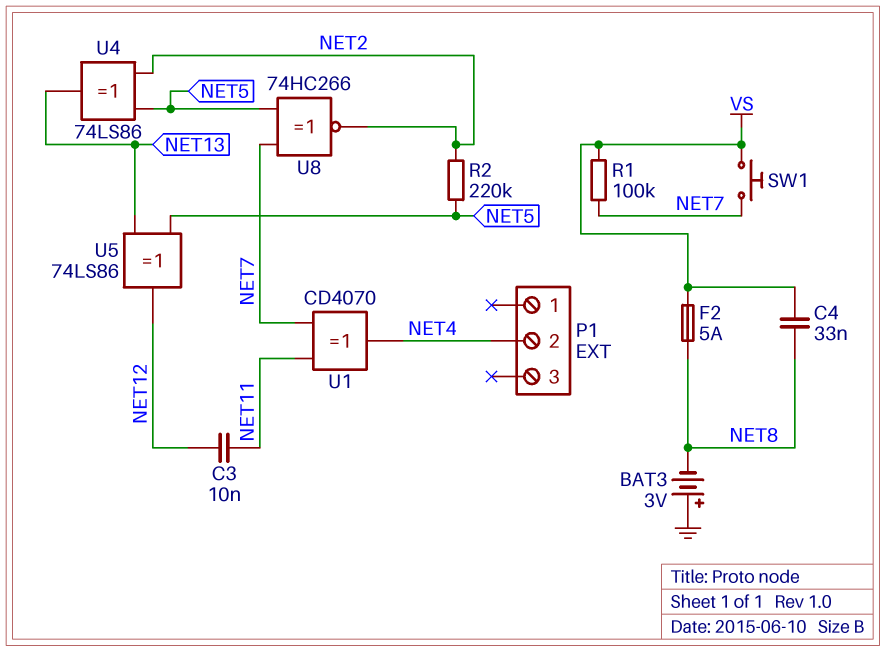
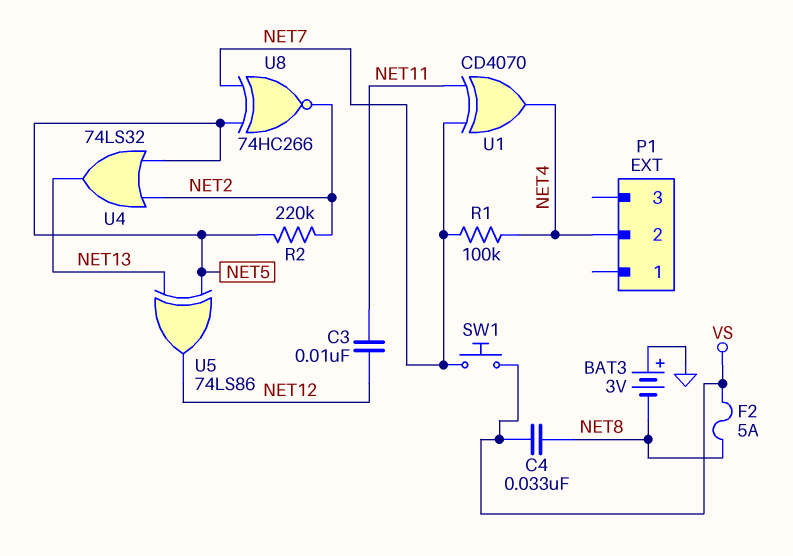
R1: 100k (NET7, VS) -> 100k (NET4, NET7)
U4: XOR 74LS86 (in NET2, in NET5, out NET13) -> OR 74LS32 (in NET2, in NET5, out NET13)

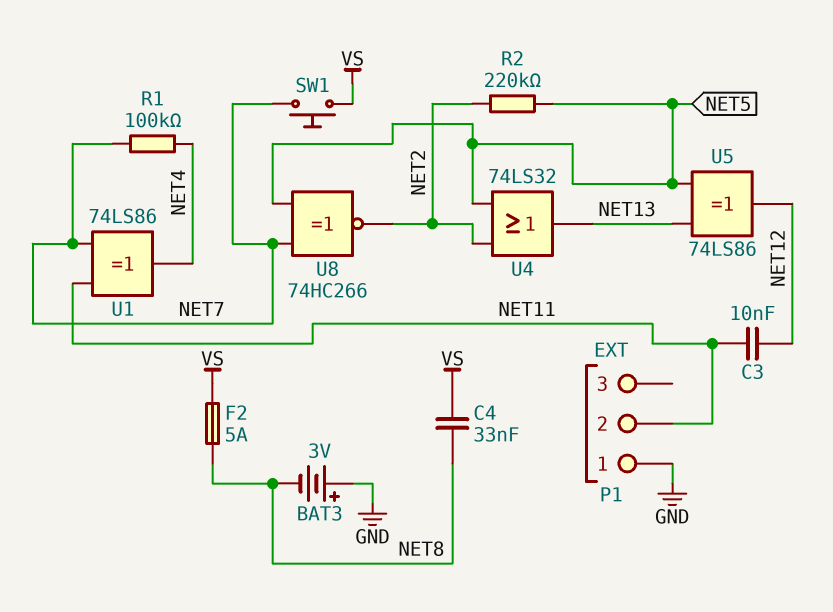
P1 pin 1: none -> GND
P1 pin 2: NET4 -> NET11
U1: XOR CD4070 (in NET7, in NET11, out NET4) -> XOR 74LS86 (in NET7, in NET11, out NET4)

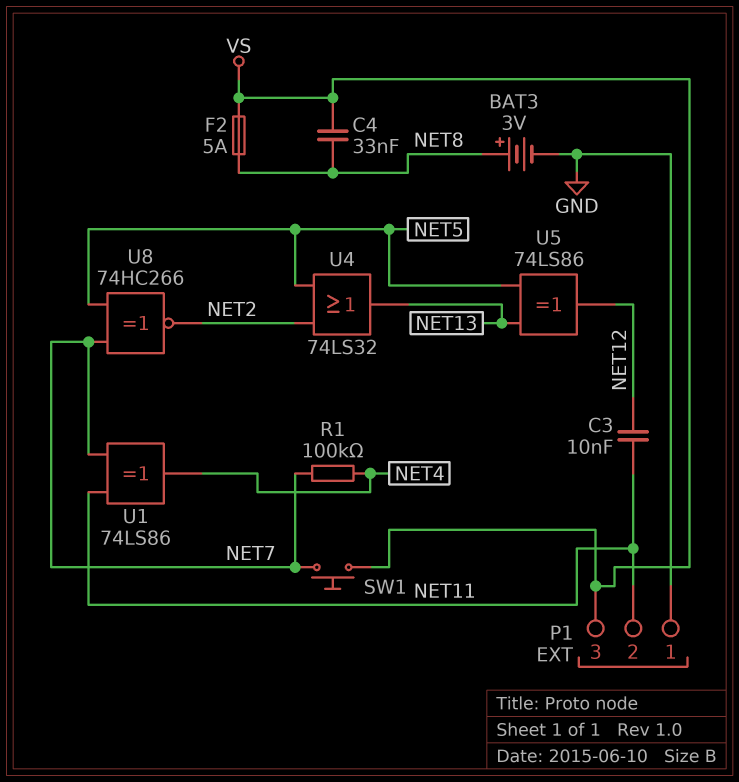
BAT3: 3V (plus GND, minus NET8) -> 3V (plus NET8, minus GND)
P1 pin 3: none -> VS
R2: 220k (NET2, NET5) -> none

